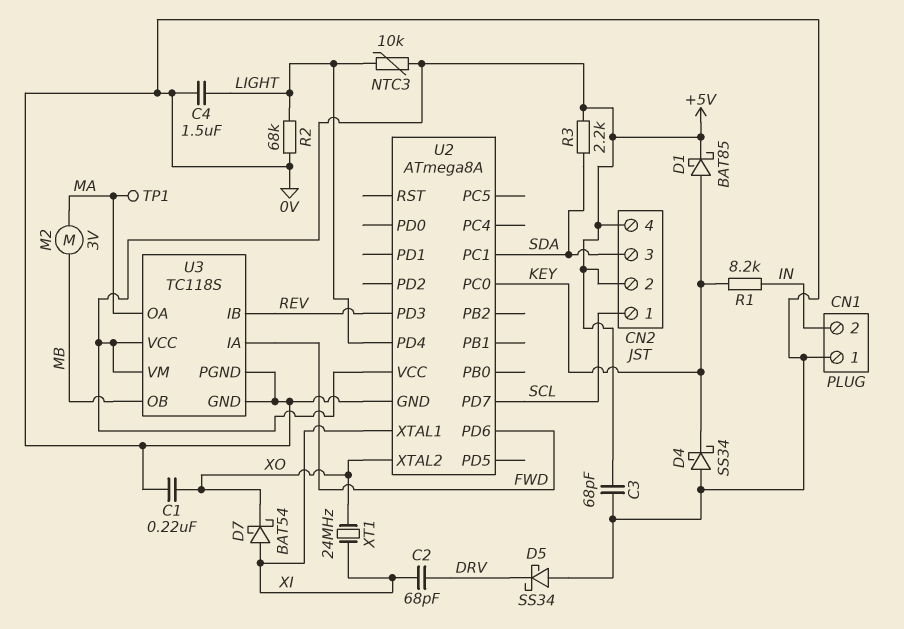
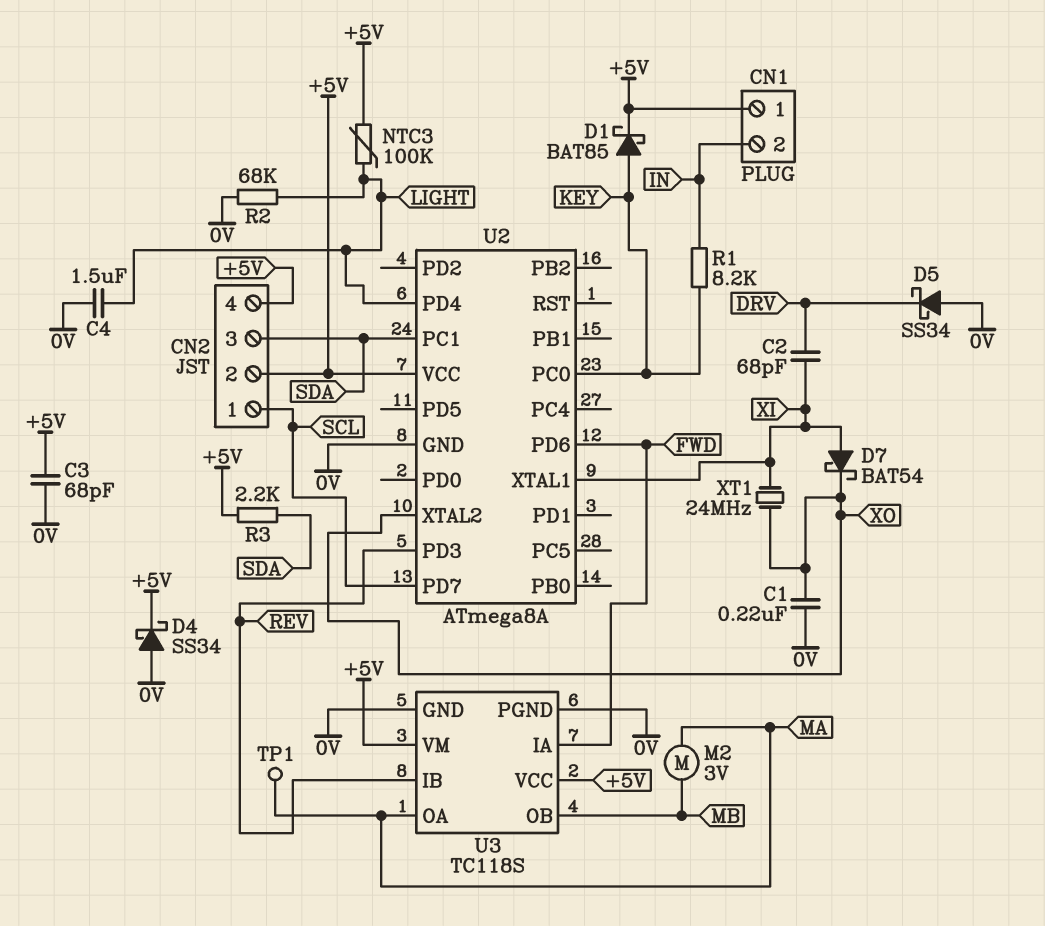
CN1 pin 1: 0V -> +5V
D4: schottky SS34 (A 0V, K KEY) -> schottky SS34 (A 0V, K +5V)
NTC3: 10k (+5V, LIGHT) -> 100k (+5V, LIGHT)

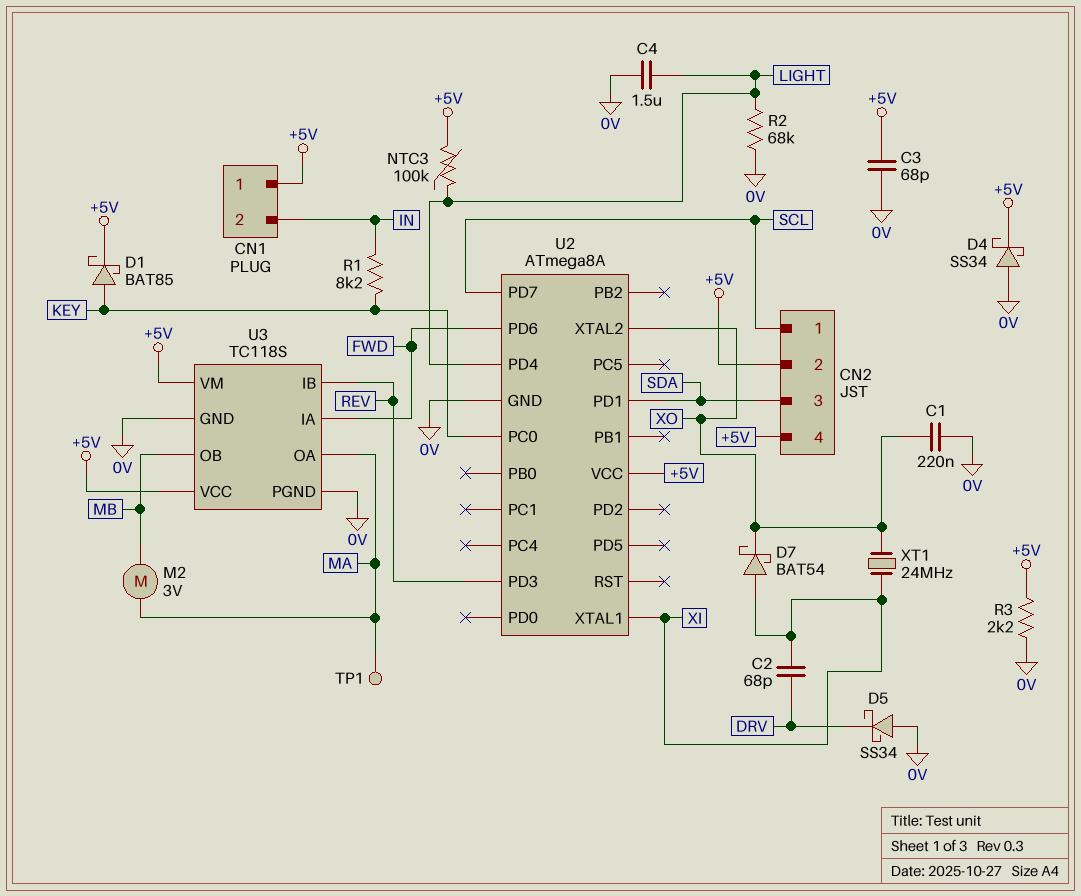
R3: 2.2k (+5V, SDA) -> 2.2k (+5V, 0V)
U2 pin PC1: SDA -> none
U2 pin PD1: none -> SDA

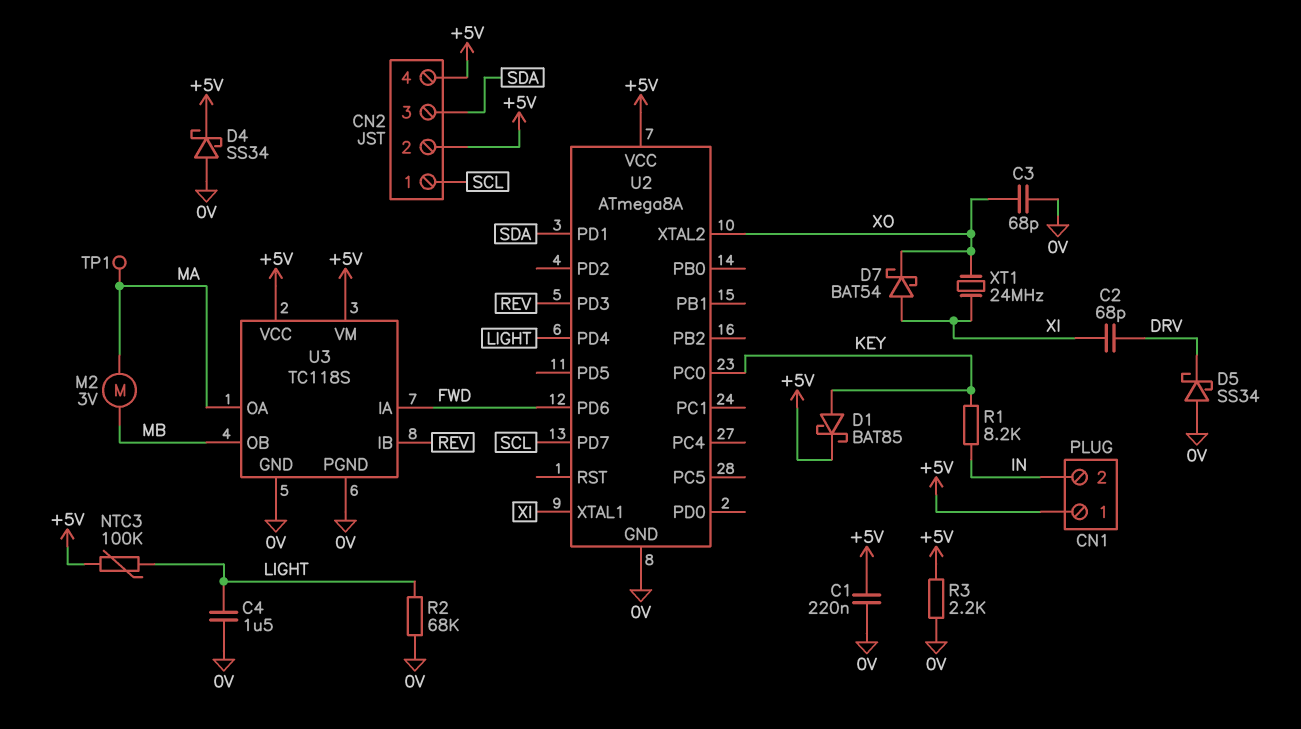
C1: 220nF (0V, XO) -> 220nF (+5V, 0V)
C3: 68pF (+5V, 0V) -> 68pF (0V, XO)

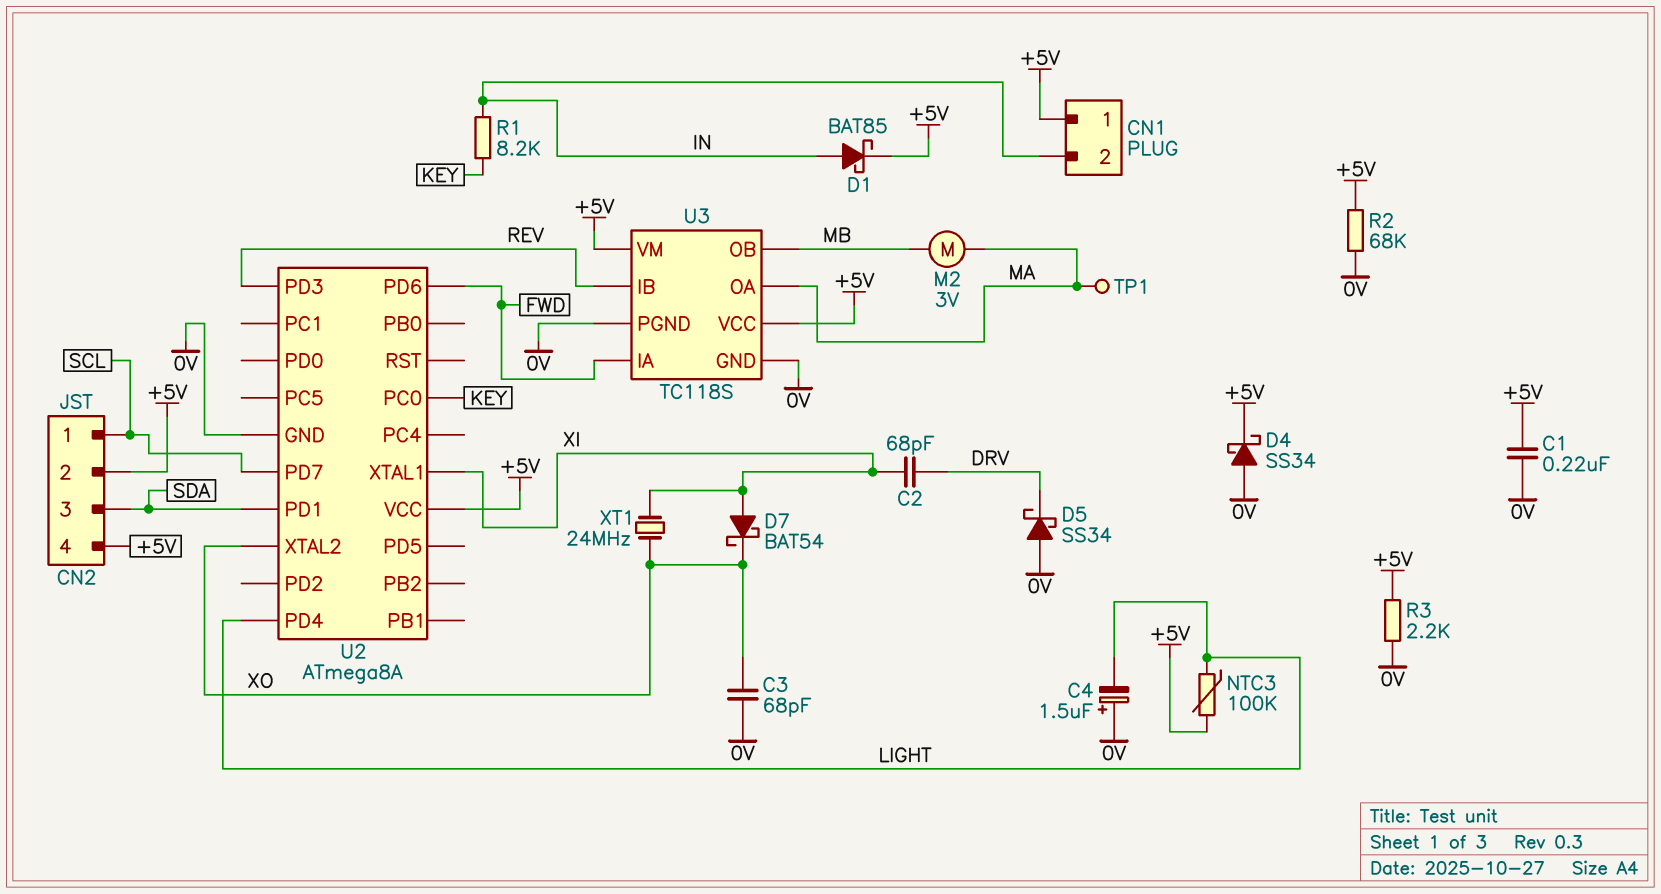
C4: 1.5uF (0V, LIGHT) -> 1.5uF (plus 0V, minus LIGHT)
D1: schottky BAT85 (A KEY, K +5V) -> schottky BAT85 (A IN, K +5V)
R2: 68k (0V, LIGHT) -> 68k (+5V, 0V)

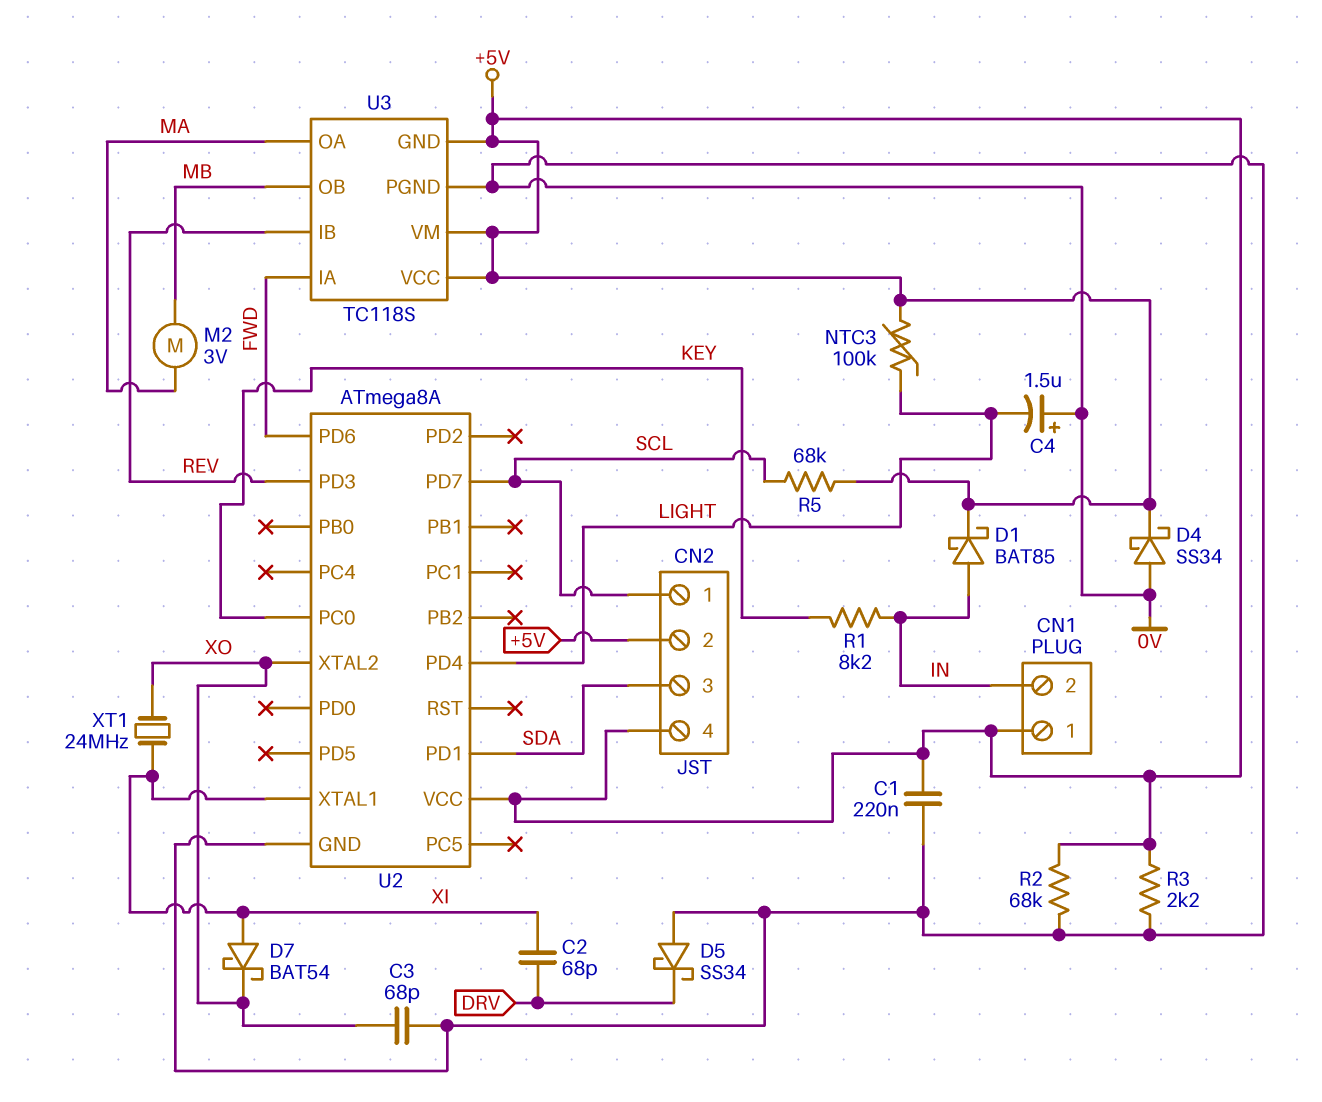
R5: none -> 68k (+5V, SCL)
TP1: test point (MA) -> none
U3 pin GND: 0V -> +5V

